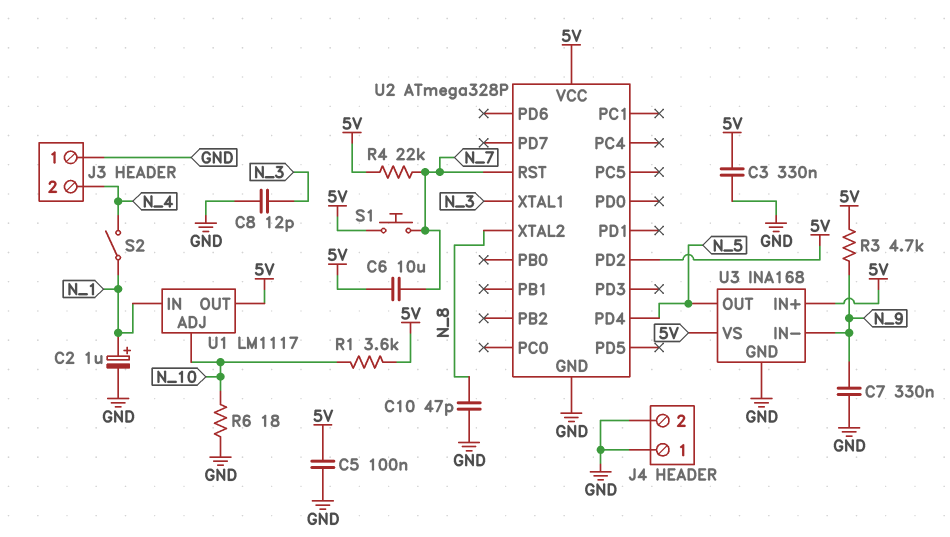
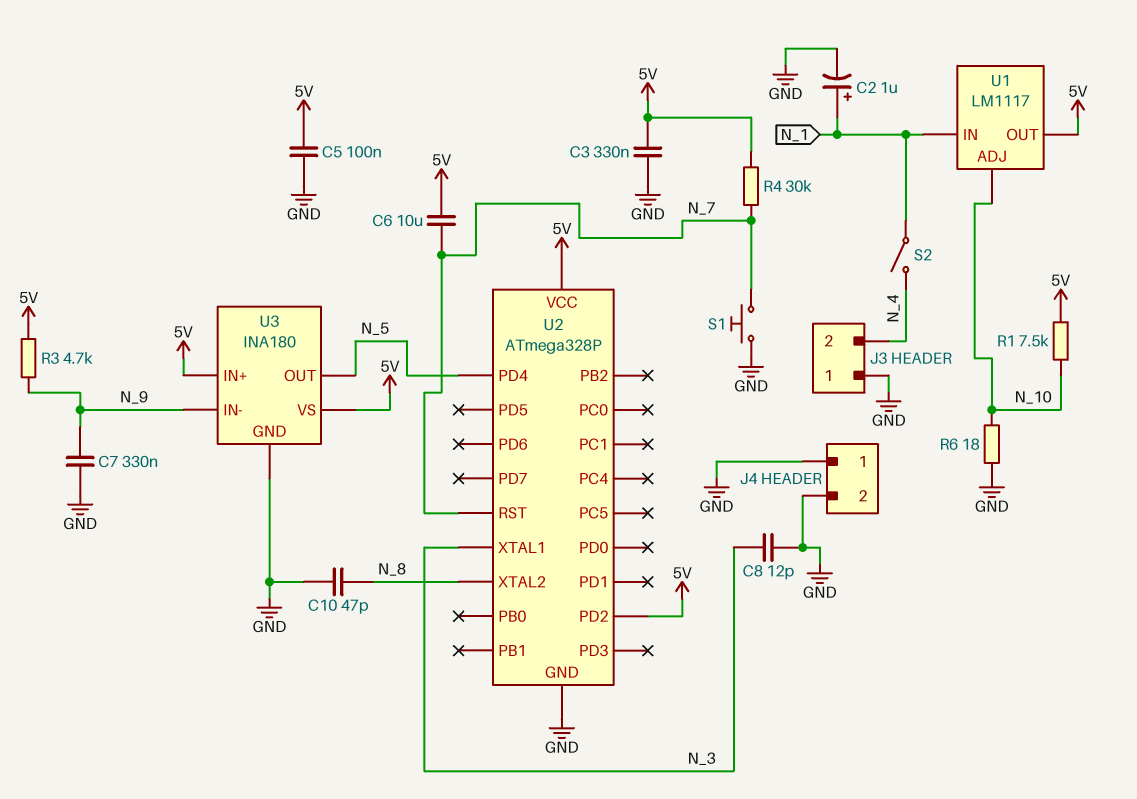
R1: 3.6k (5V, N_10) -> 7.5k (5V, N_10)
R4: 22k (5V, N_7) -> 30k (5V, N_7)
S1: button (5V, N_7) -> button (GND, N_7)
U3: INA168 -> INA180

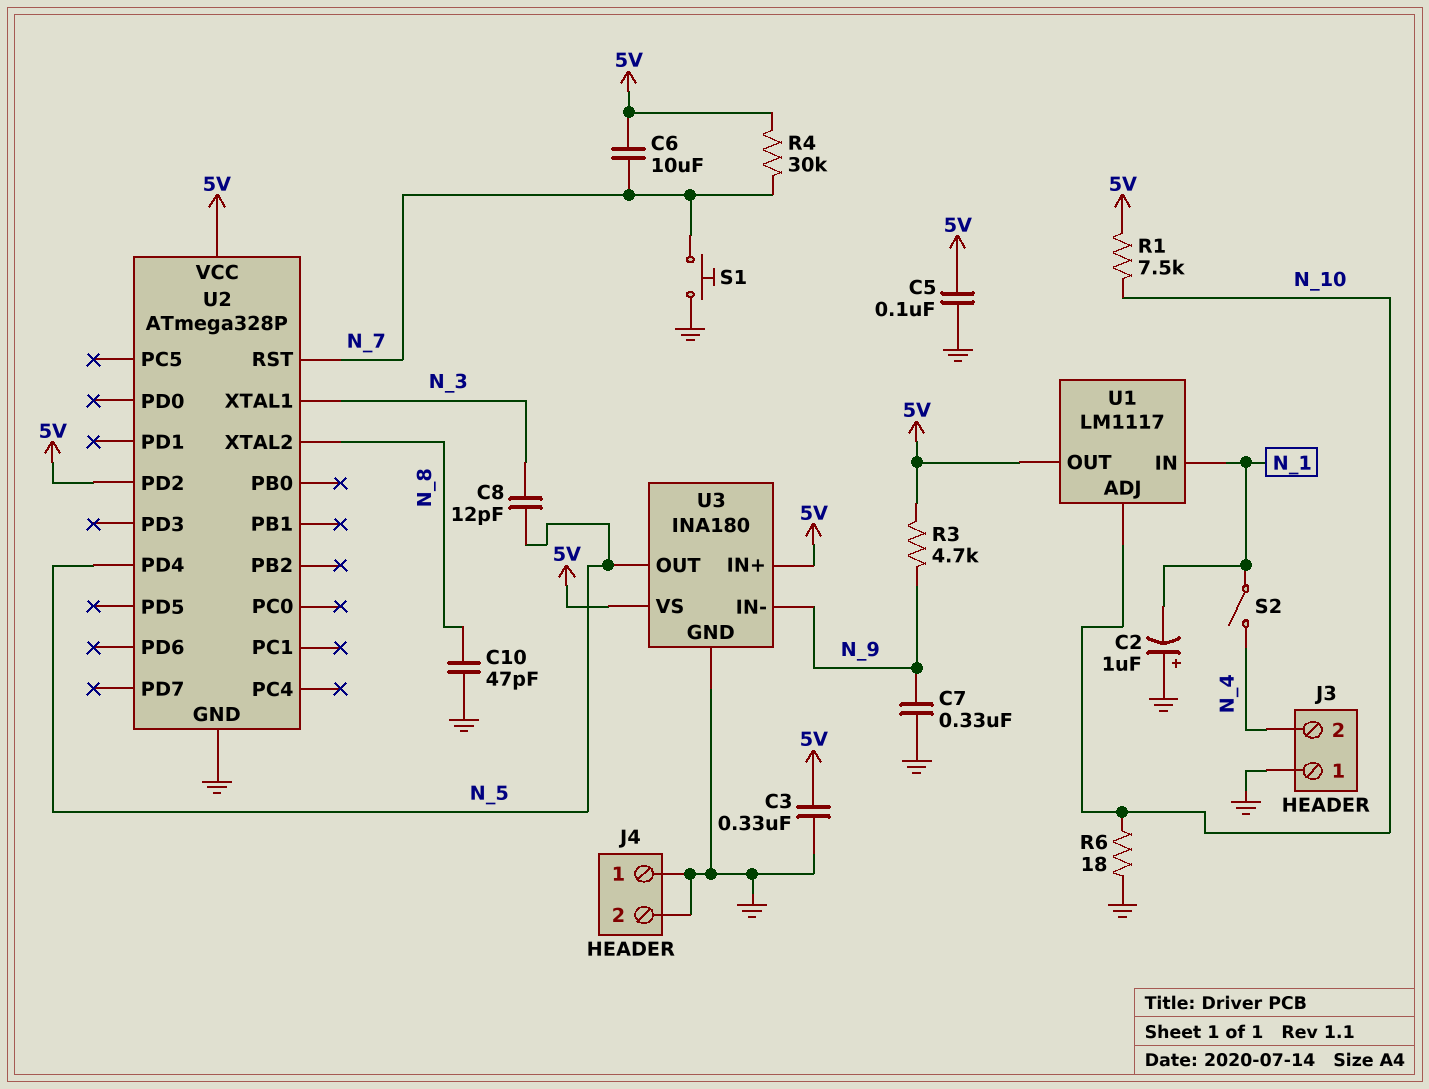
C2: 1uF (plus N_1, minus GND) -> 1uF (plus GND, minus N_1)
C8: 12pF (GND, N_3) -> 12pF (N_3, N_5)

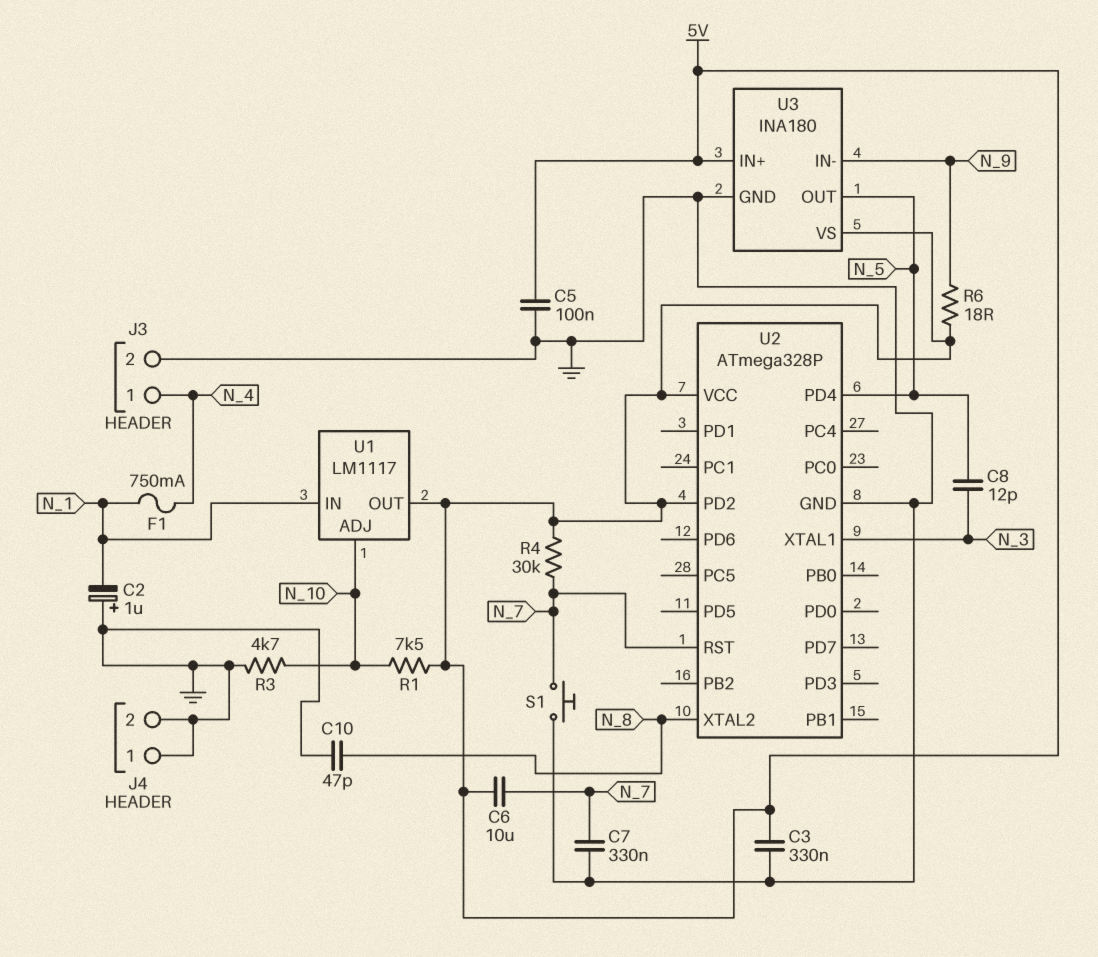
C7: 330nF (GND, N_9) -> 330nF (GND, N_7)
F1: none -> 750mA (N_1, N_4)
J3 pin 1: GND -> N_4
J3 pin 2: N_4 -> GND
R3: 4.7k (5V, N_9) -> 4.7k (GND, N_10)
R6: 18 (GND, N_10) -> 18 (5V, N_9)
S2: switch (N_1, N_4) -> none

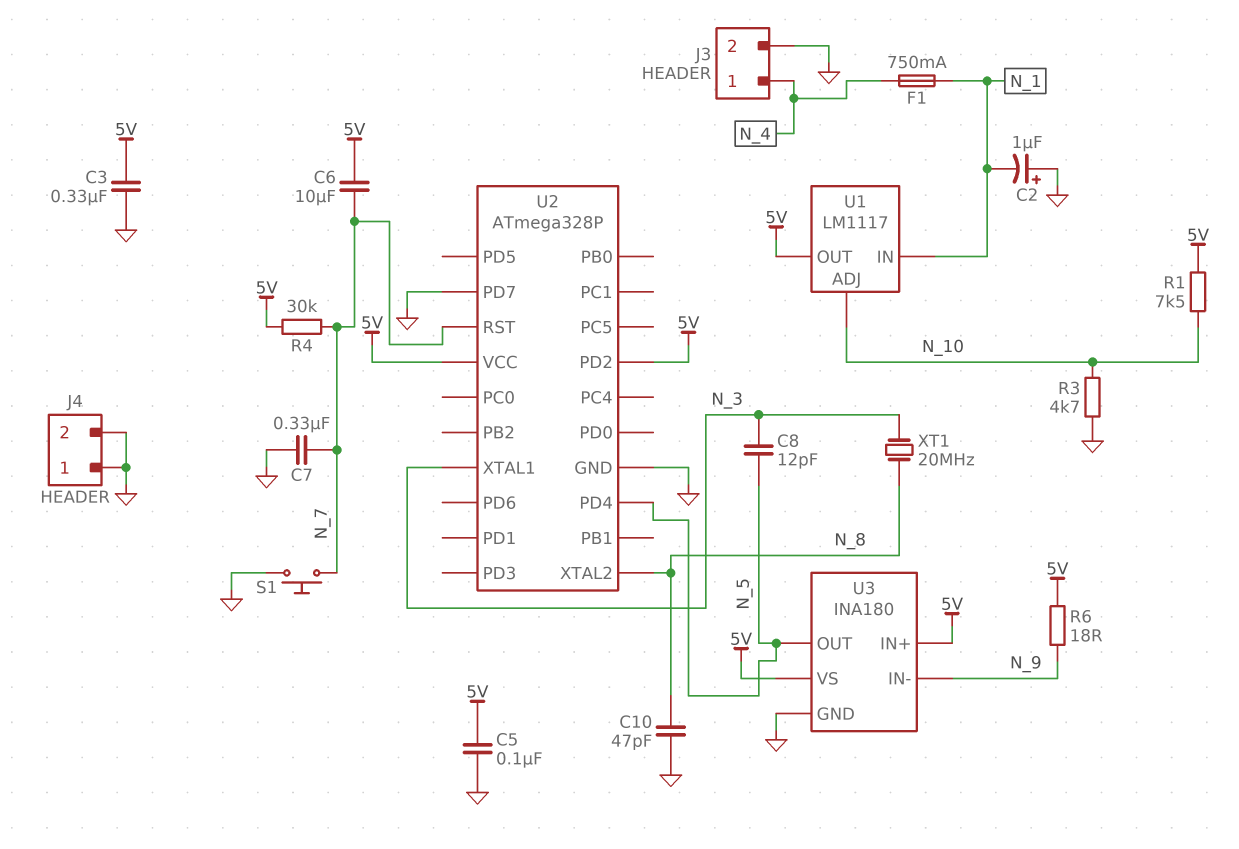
U2 pin PD7: none -> GND
XT1: none -> 20MHz (N_3, N_8)

